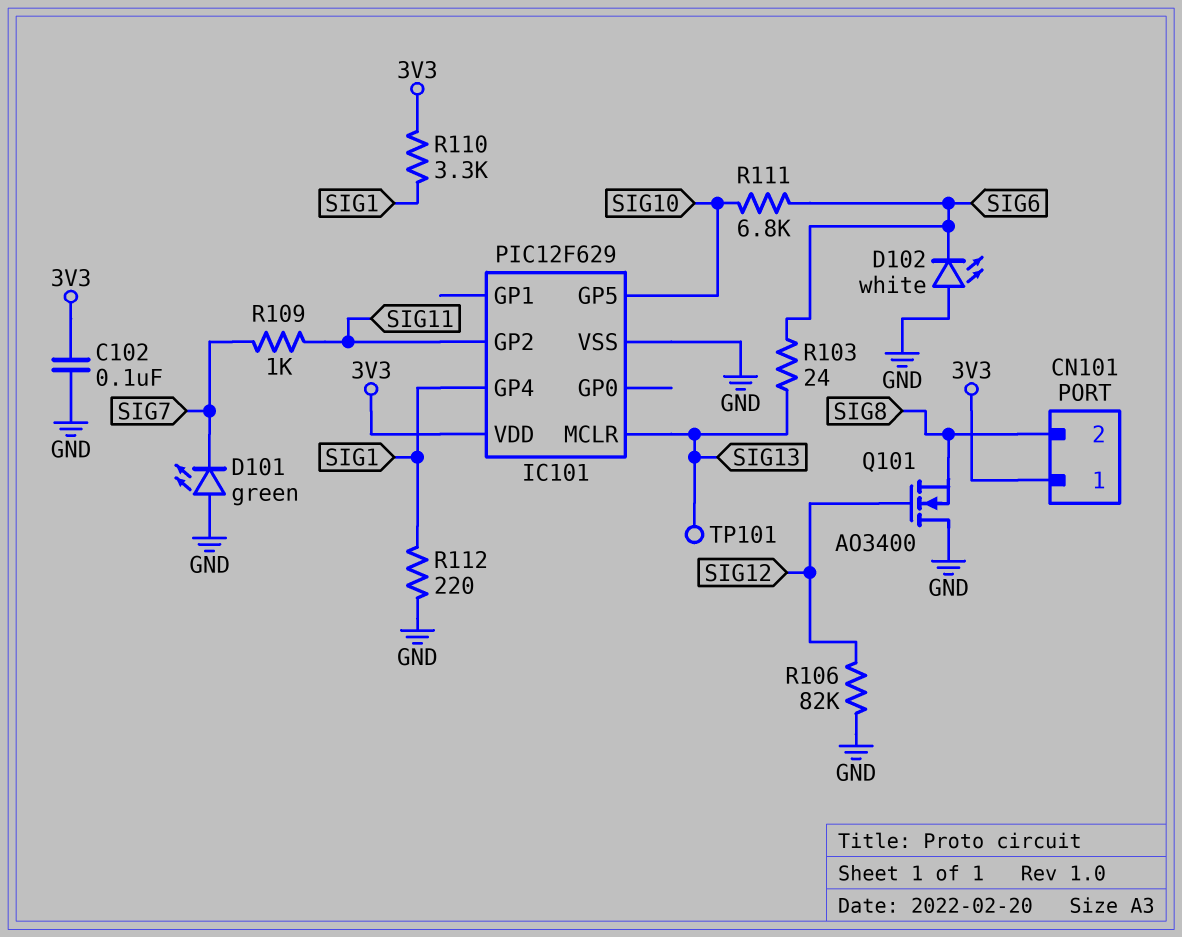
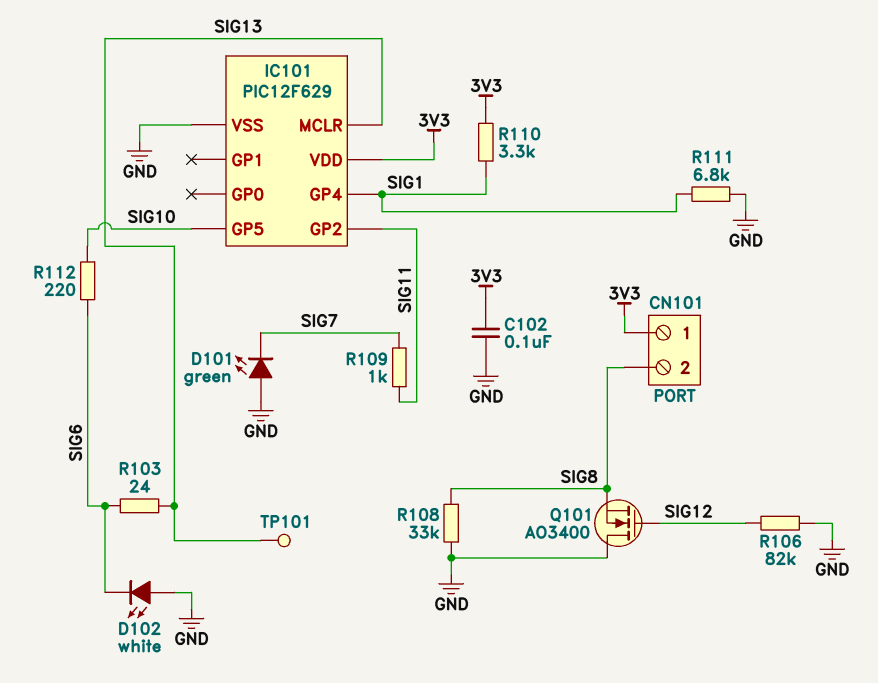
R108: none -> 33k (GND, SIG8)
R111: 6.8k (SIG6, SIG10) -> 6.8k (GND, SIG1)
R112: 220 (GND, SIG1) -> 220 (SIG6, SIG10)

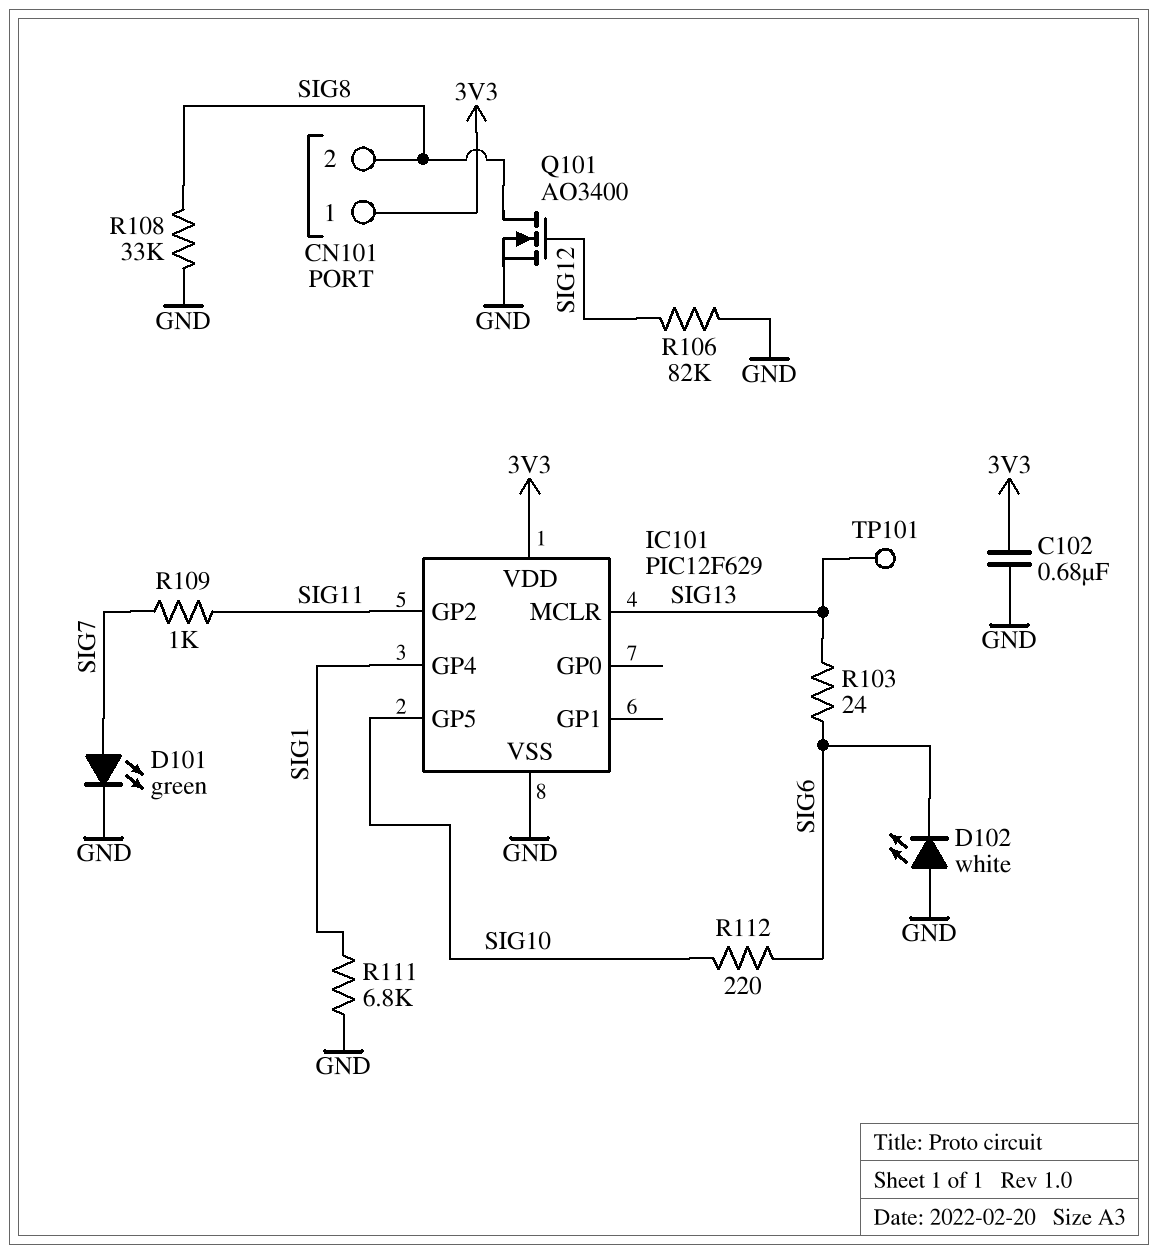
C102: 100nF (3V3, GND) -> 680nF (3V3, GND)
D101: LED green (A GND, K SIG7) -> LED green (A SIG7, K GND)
Q101: NMOS AO3400 (G SIG12, D GND, S SIG8) -> NMOS AO3400 (G SIG12, D SIG8, S GND)
R110: 3.3k (3V3, SIG1) -> none

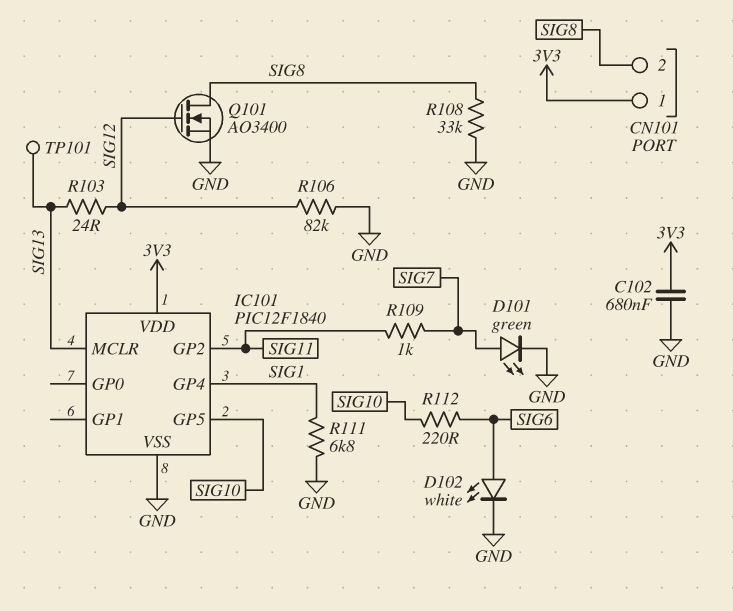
D102: LED white (A GND, K SIG6) -> LED white (A SIG6, K GND)
IC101: PIC12F629 -> PIC12F1840
R103: 24 (SIG6, SIG13) -> 24 (SIG12, SIG13)

